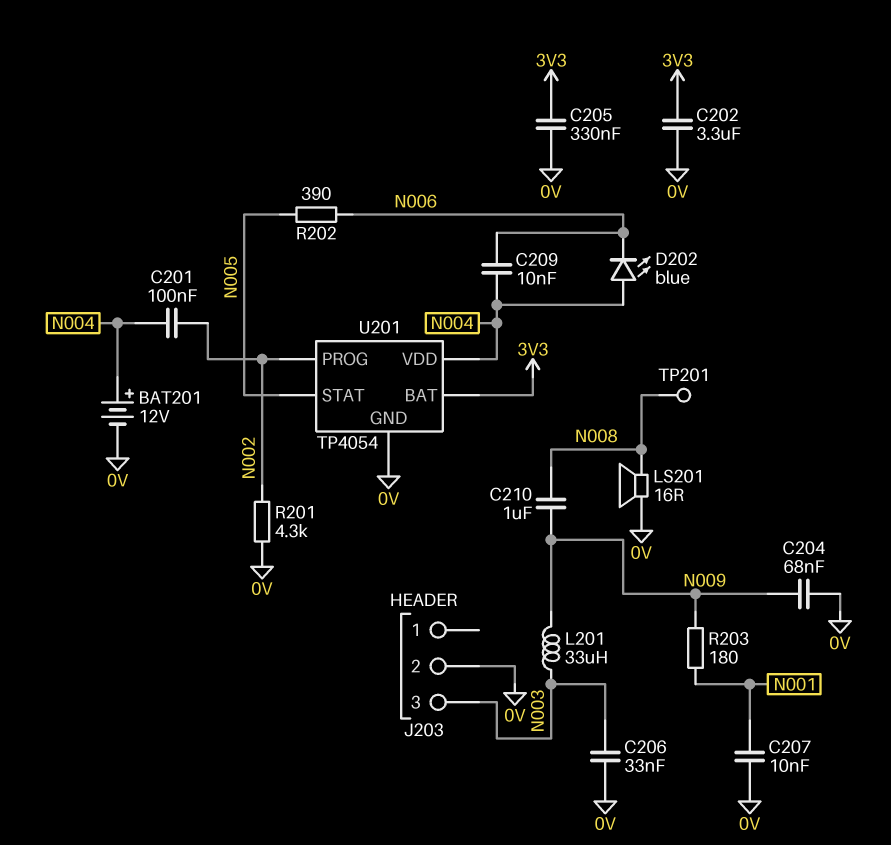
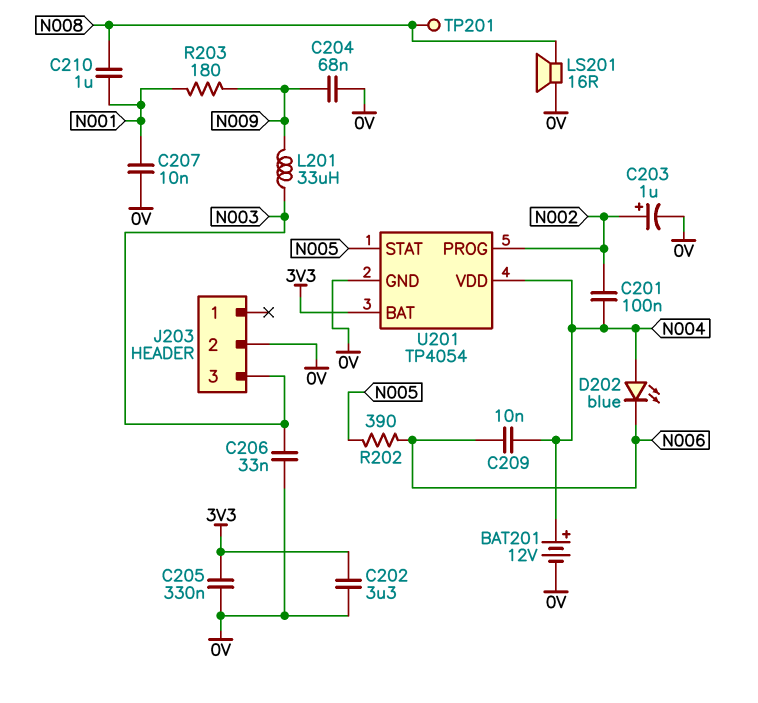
C203: none -> 1uF (plus N002, minus 0V)
C210: 1uF (N008, N009) -> 1uF (N001, N008)
R201: 4.3k (0V, N002) -> none

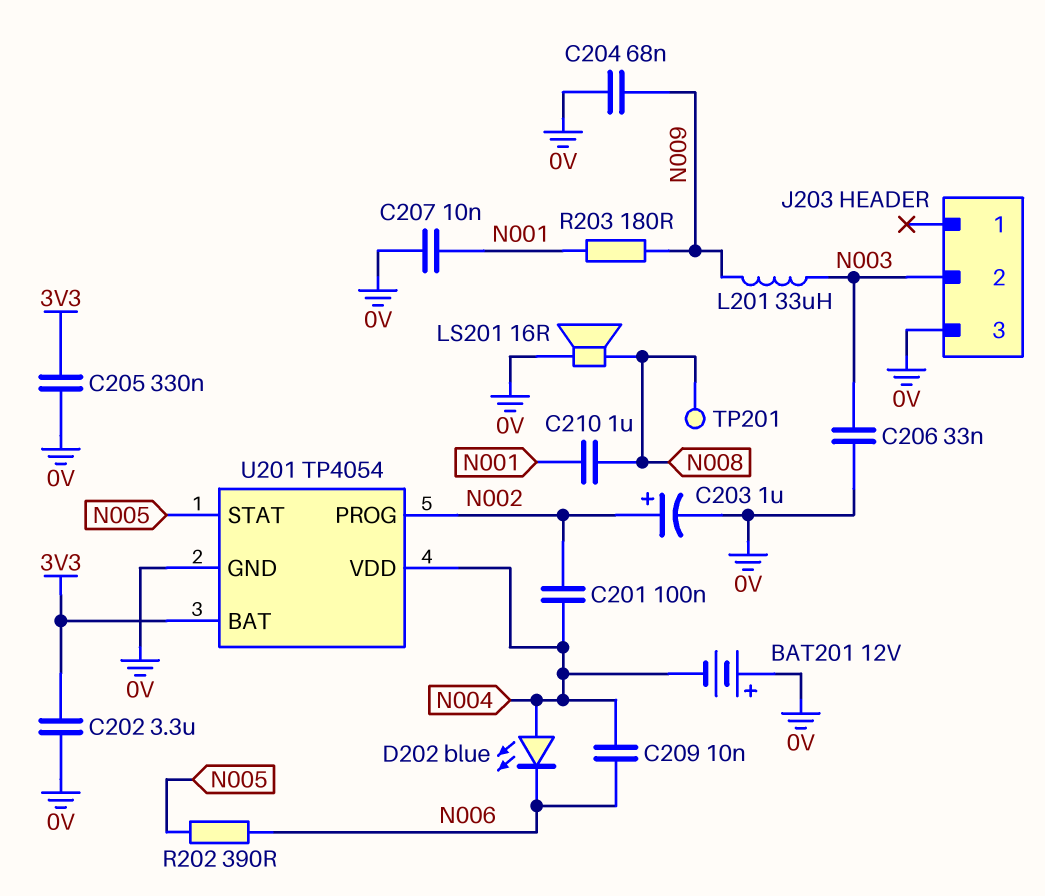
BAT201: 12V (plus N004, minus 0V) -> 12V (plus 0V, minus N004)
J203 pin 2: 0V -> N003
J203 pin 3: N003 -> 0V

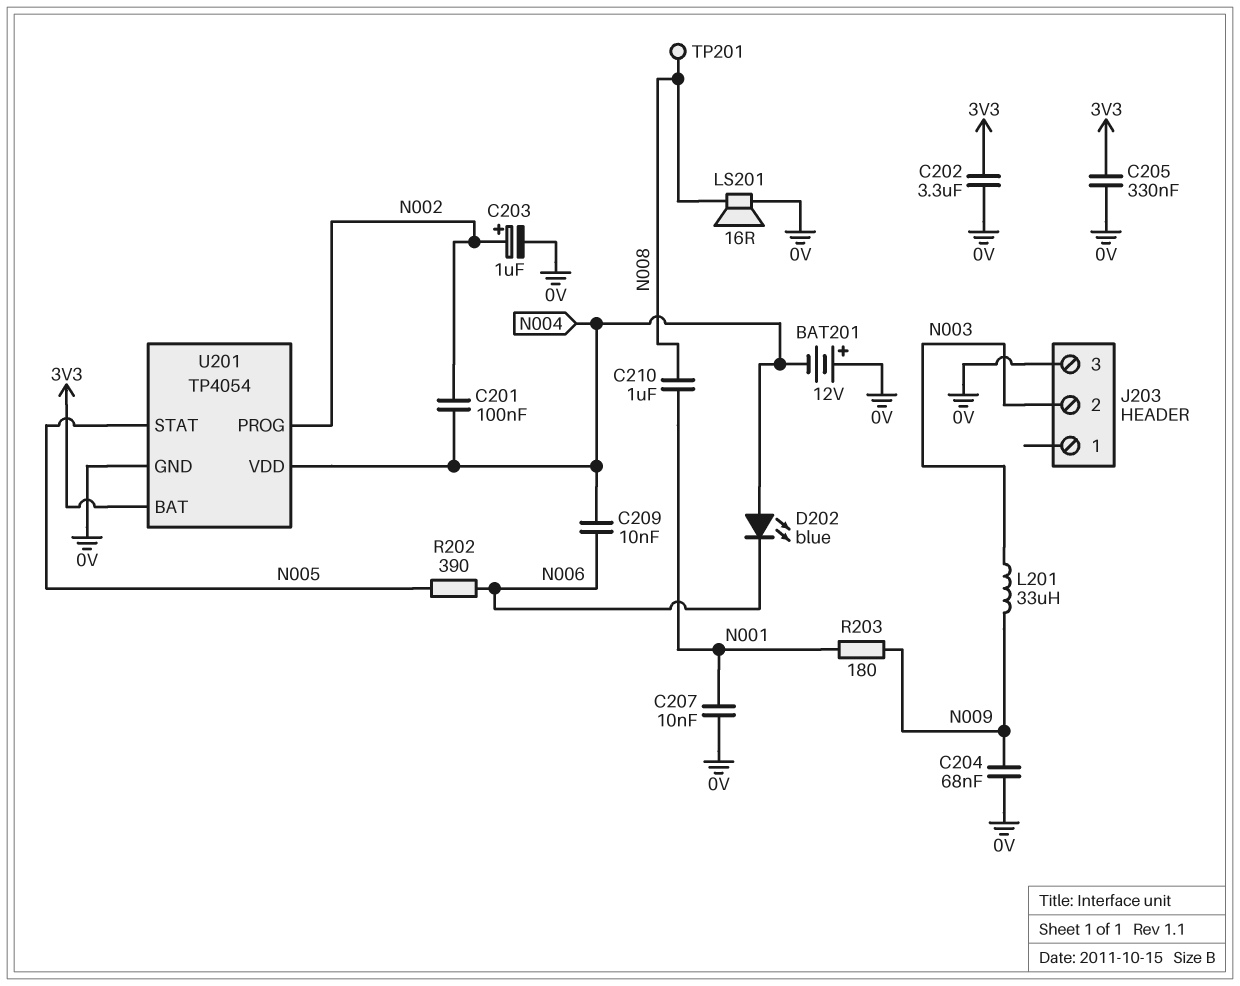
C206: 33nF (0V, N003) -> none

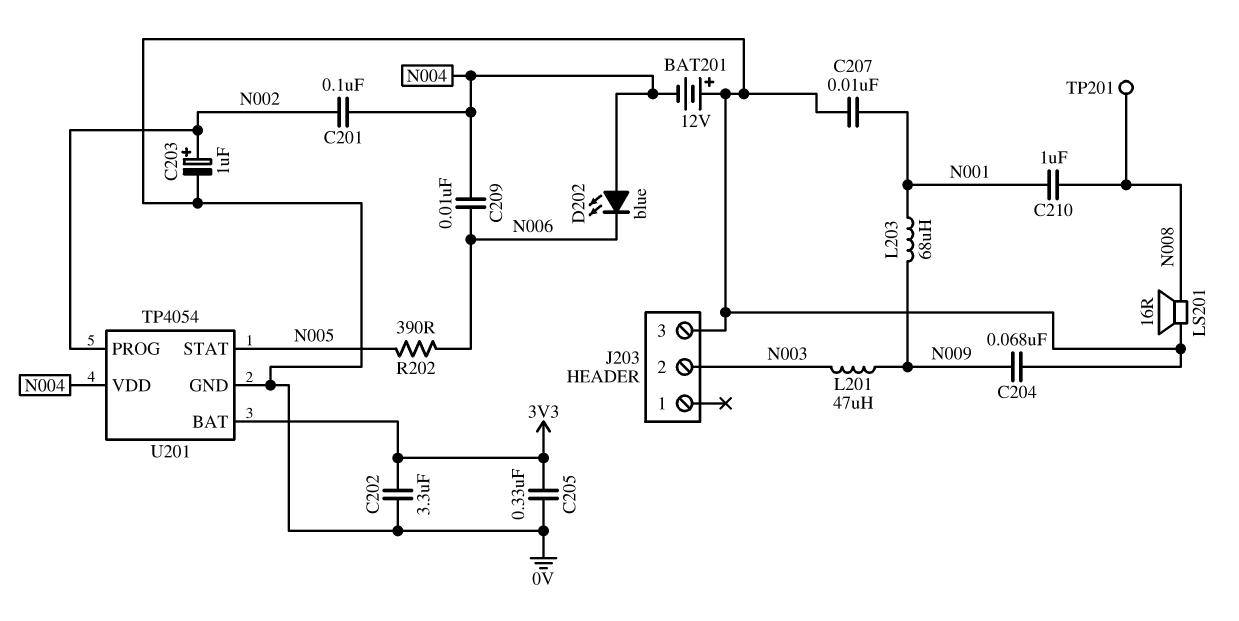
L201: 33uH (N003, N009) -> 47uH (N003, N009)
L203: none -> 68uH (N001, N009)
R203: 180 (N001, N009) -> none

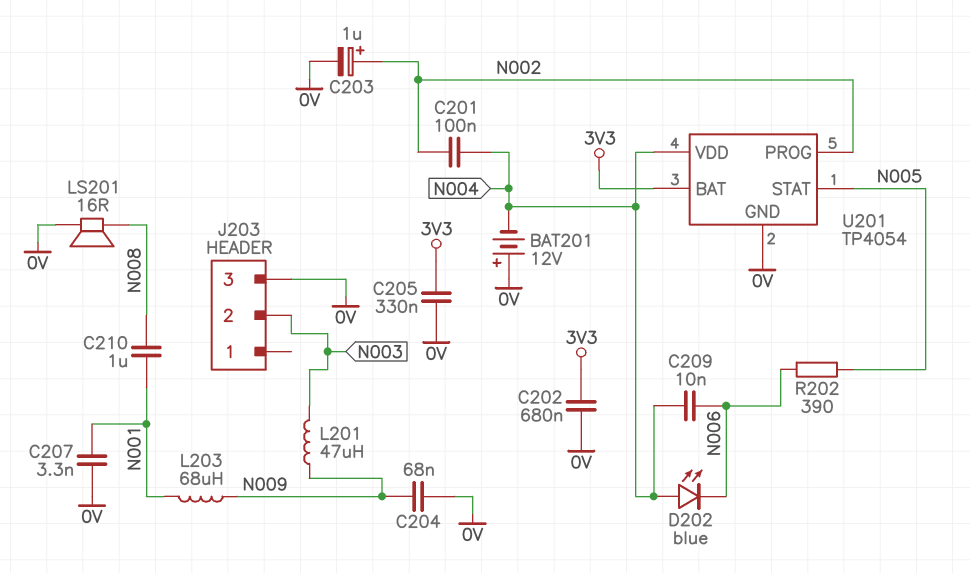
C202: 3.3uF (0V, 3V3) -> 680nF (0V, 3V3)
C207: 10nF (0V, N001) -> 3.3nF (0V, N001)
TP201: test point (N008) -> none

